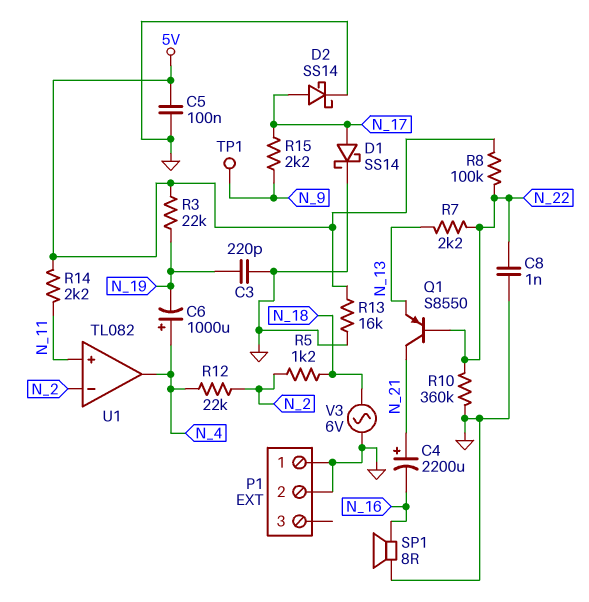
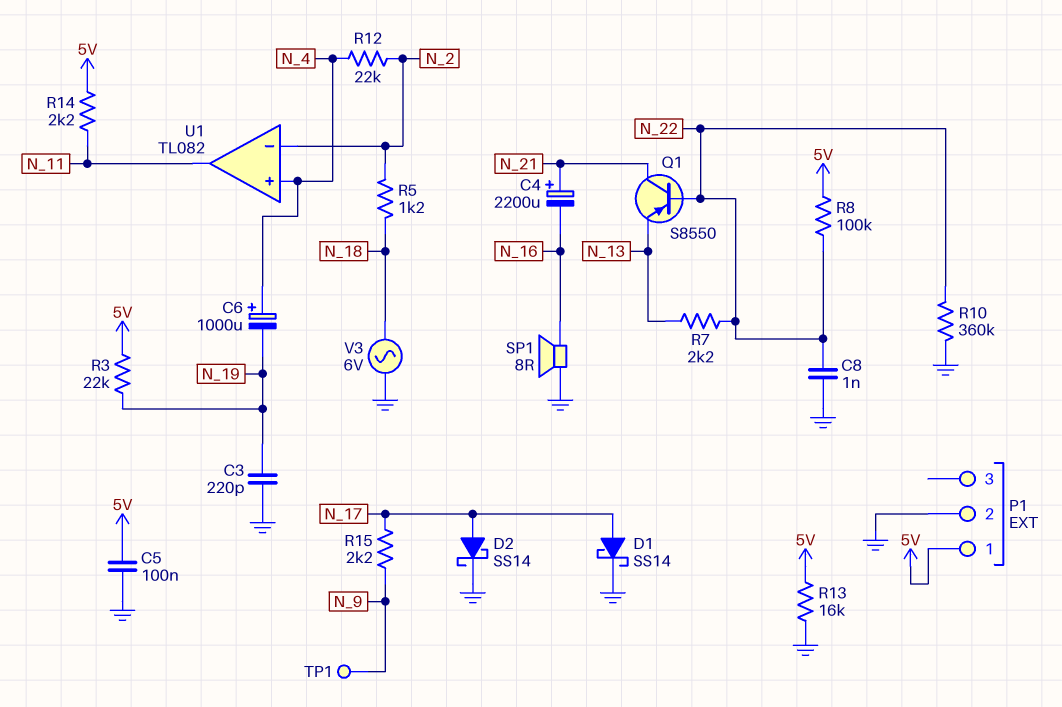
P1 pin 1: GND -> 5V
U1 pin in+: N_11 -> N_4
U1 pin out: N_4 -> N_11

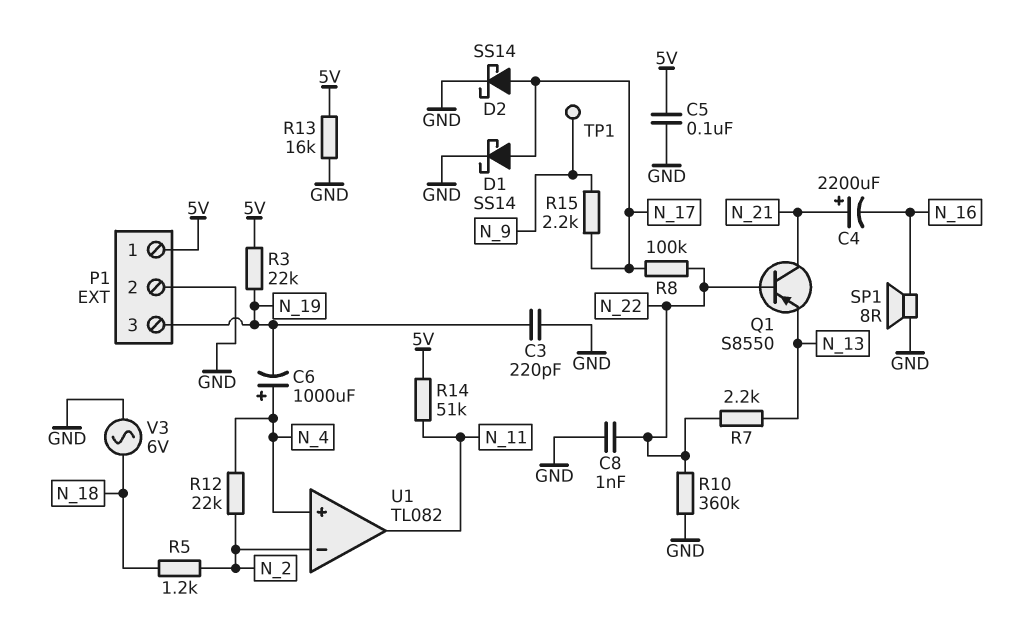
P1 pin 3: none -> N_19
R8: 100k (5V, N_22) -> 100k (N_17, N_22)
R14: 2.2k (5V, N_11) -> 51k (5V, N_11)

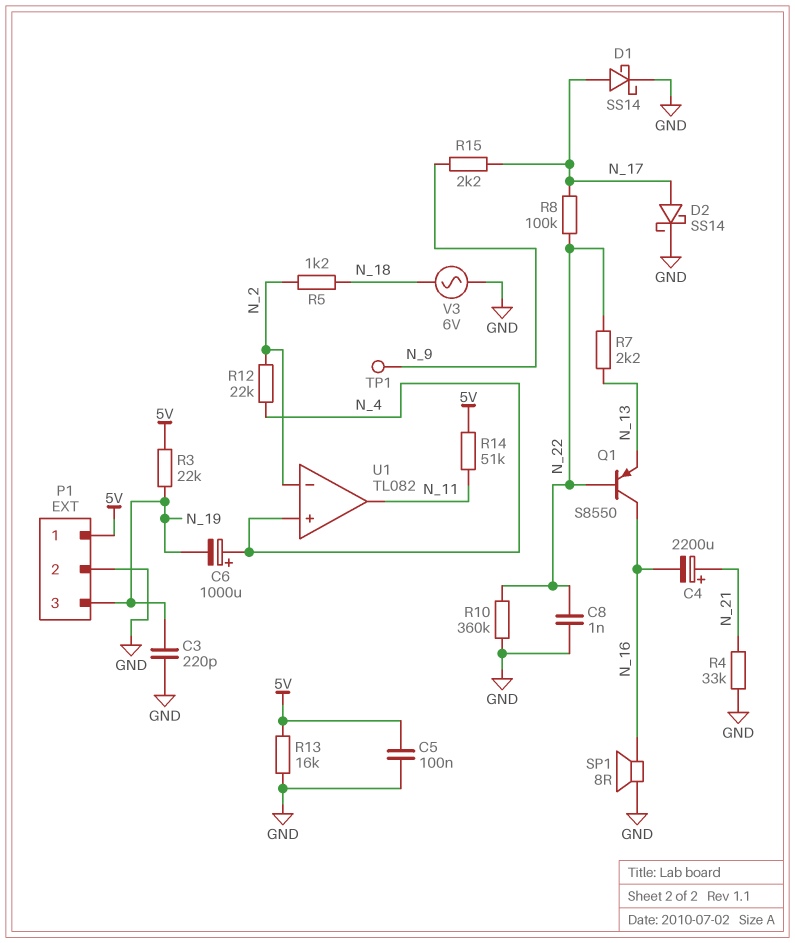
Q1: PNP S8550 (B N_22, C N_21, E N_13) -> PNP S8550 (B N_22, C N_16, E N_13)
R4: none -> 33k (GND, N_21)

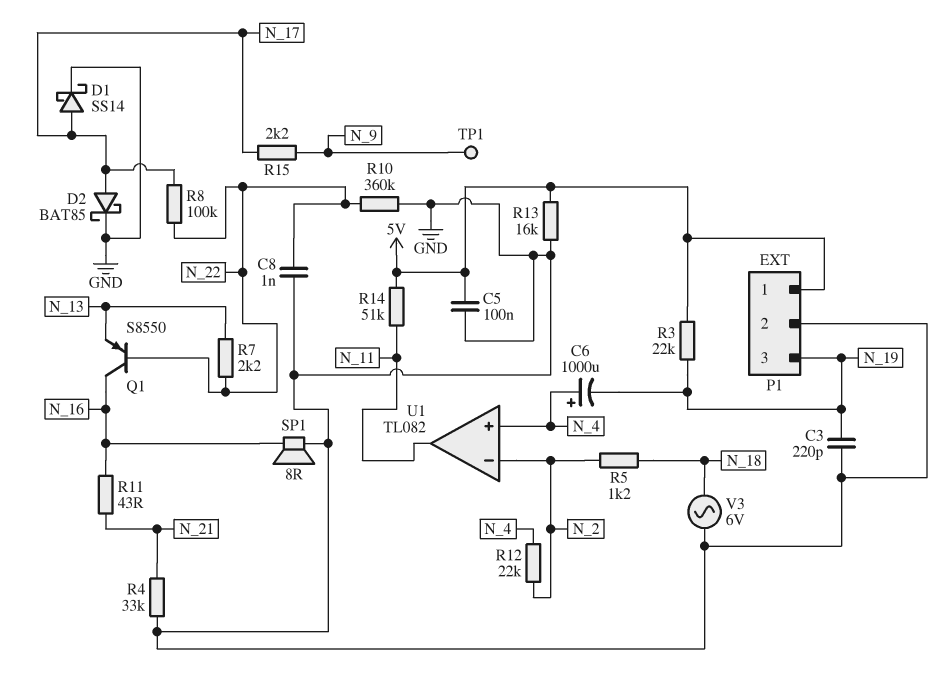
C4: 2200uF (plus N_21, minus N_16) -> none
D2: schottky SS14 (A N_17, K GND) -> schottky BAT85 (A N_17, K GND)
R11: none -> 43 (N_16, N_21)

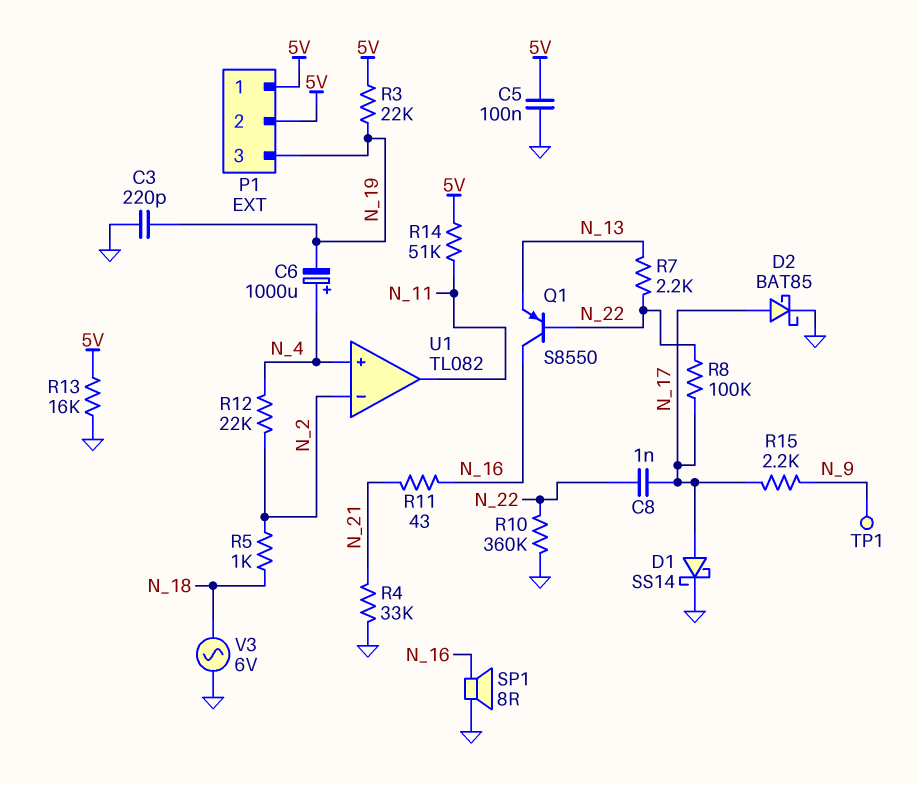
C8: 1nF (GND, N_22) -> 1nF (N_17, N_22)
P1 pin 2: GND -> 5V
R5: 1.2k (N_2, N_18) -> 1k (N_2, N_18)

